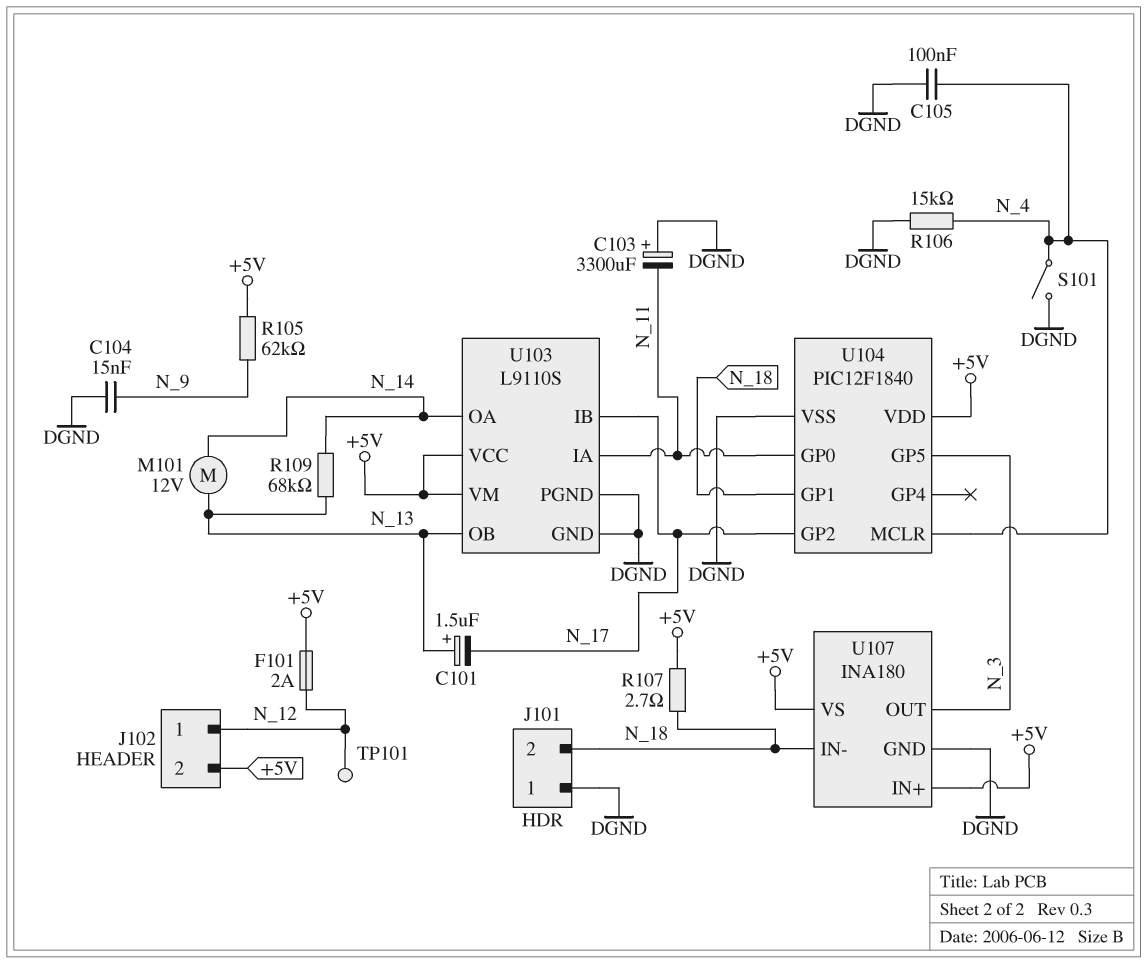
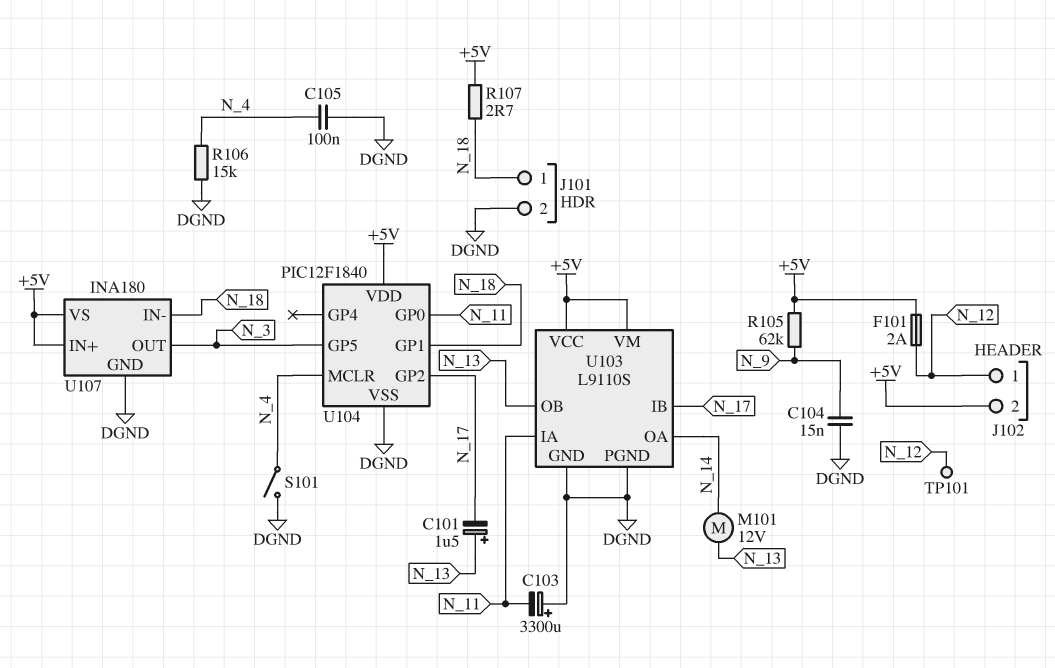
J101 pin 1: DGND -> N_18
J101 pin 2: N_18 -> DGND
R109: 68k (N_13, N_14) -> none

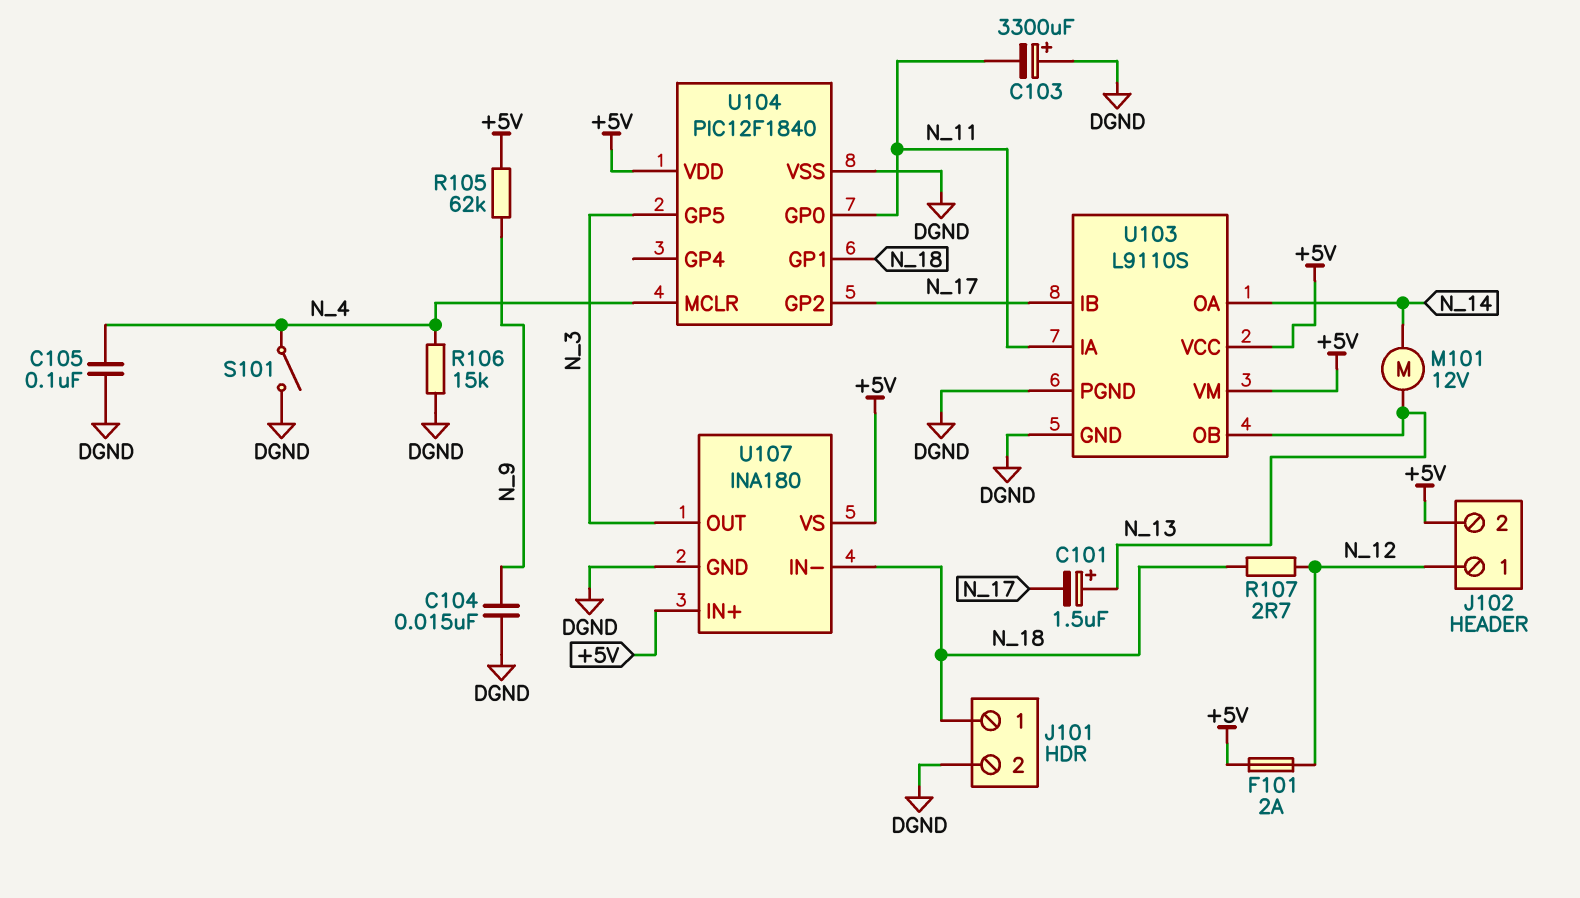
R107: 2.7 (+5V, N_18) -> 2.7 (N_12, N_18)
TP101: test point (N_12) -> none

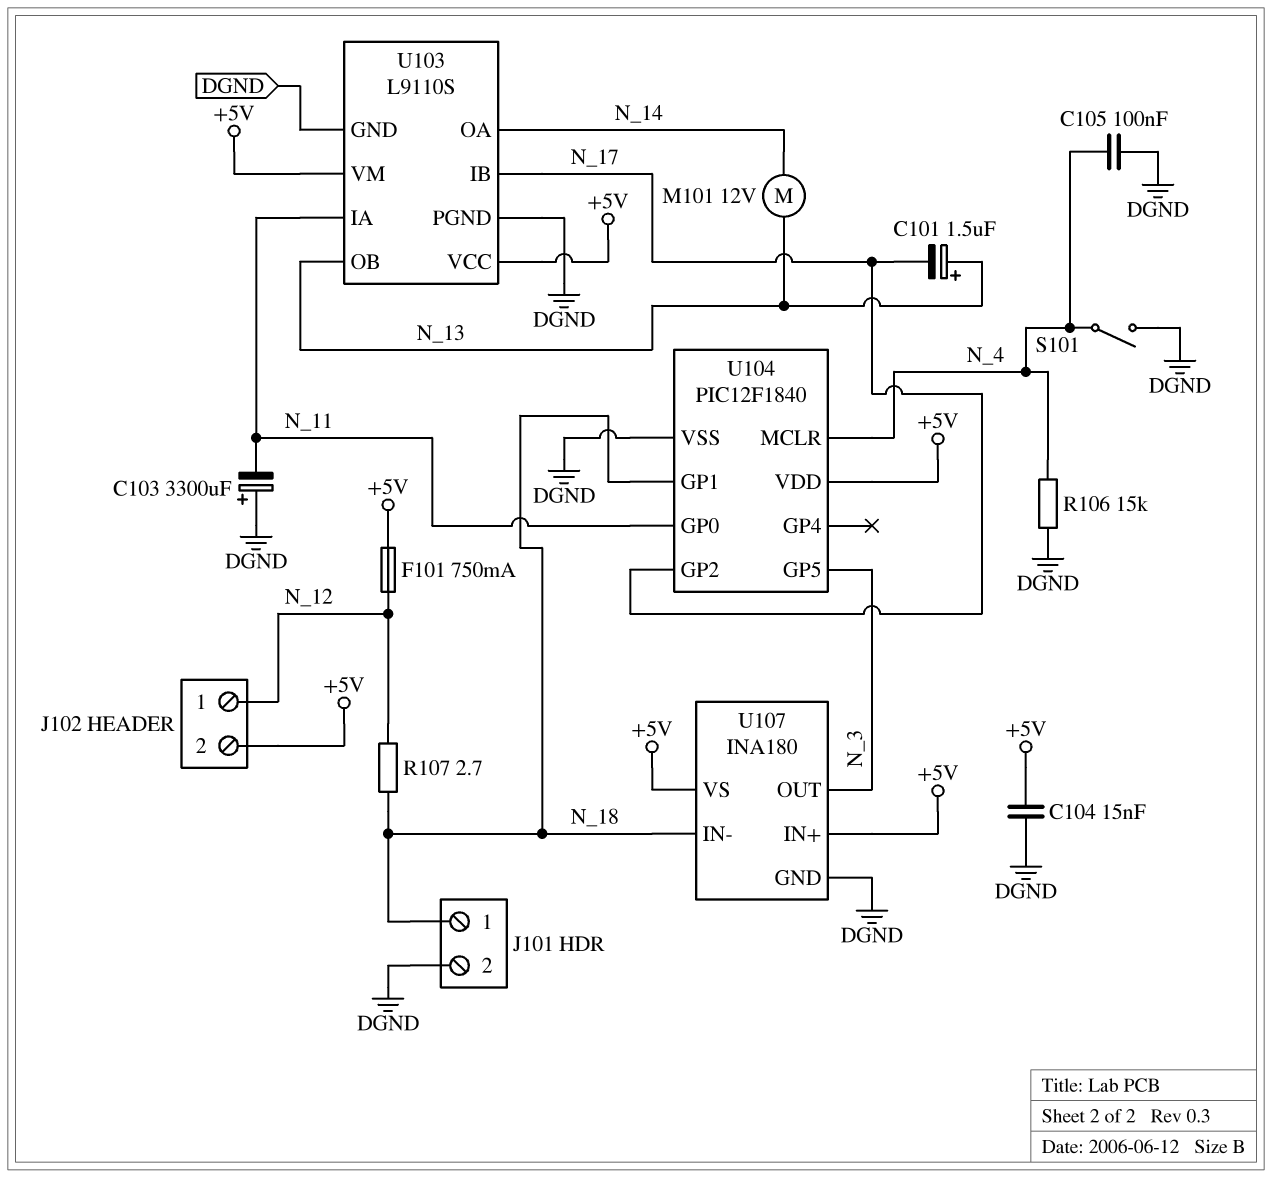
C104: 15nF (DGND, N_9) -> 15nF (+5V, DGND)
F101: 2A (+5V, N_12) -> 750mA (+5V, N_12)
R105: 62k (+5V, N_9) -> none

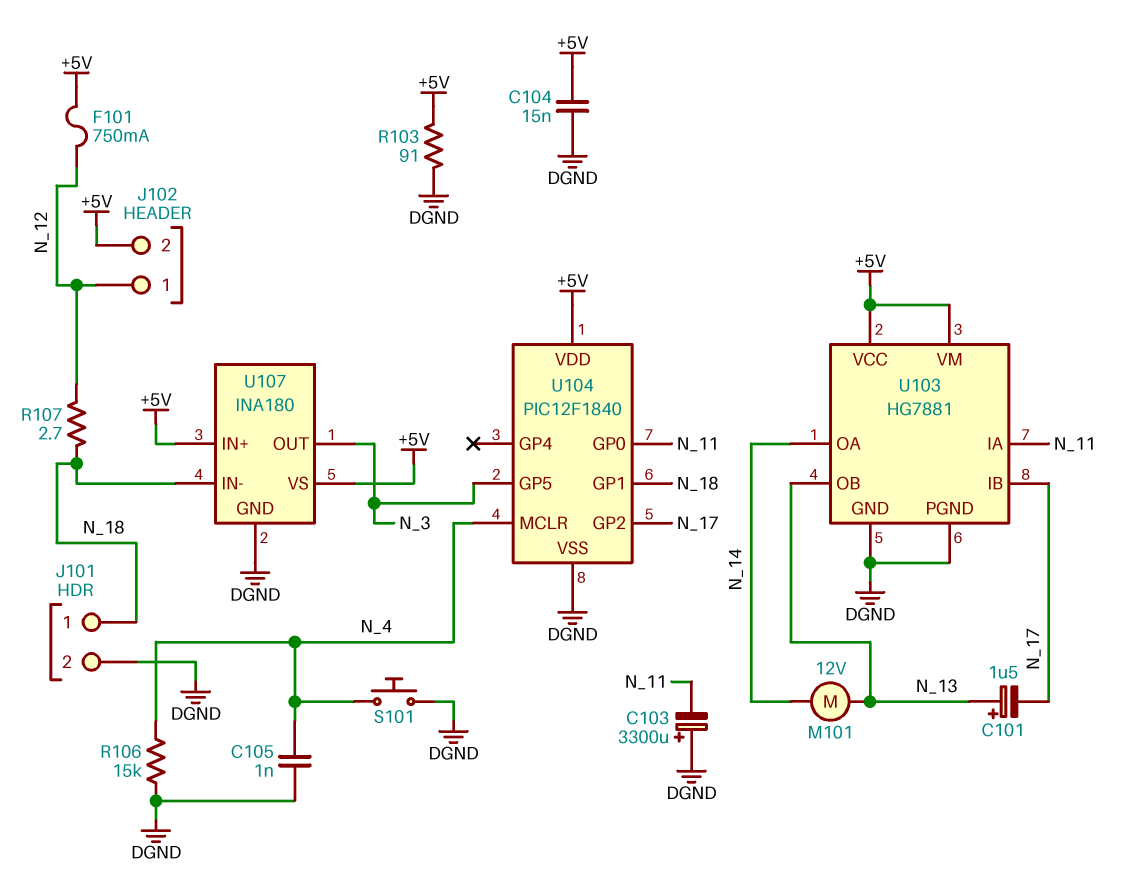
C105: 100nF (DGND, N_4) -> 1nF (DGND, N_4)
R103: none -> 91 (+5V, DGND)
S101: switch (DGND, N_4) -> button (DGND, N_4)
U103: L9110S -> HG7881

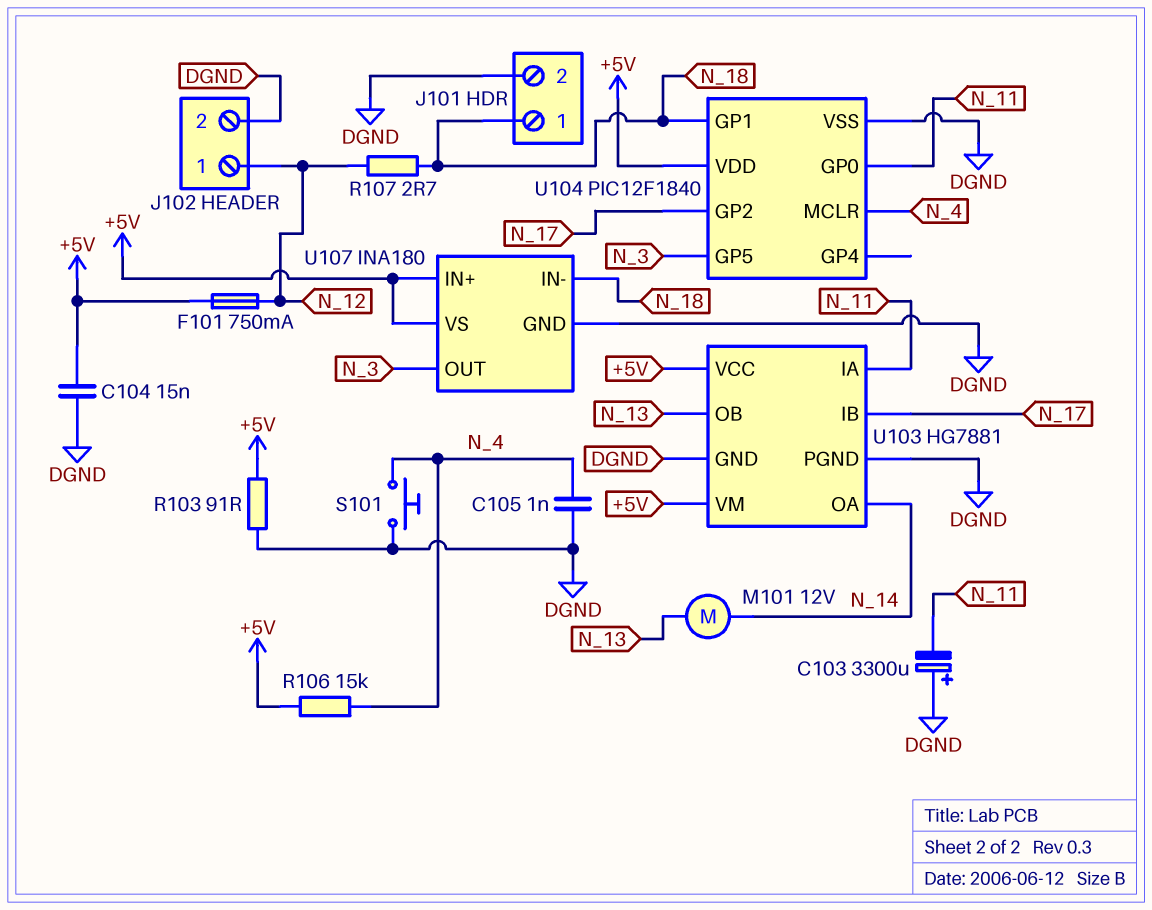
C101: 1.5uF (plus N_13, minus N_17) -> none
J102 pin 2: +5V -> DGND
R106: 15k (DGND, N_4) -> 15k (+5V, N_4)

